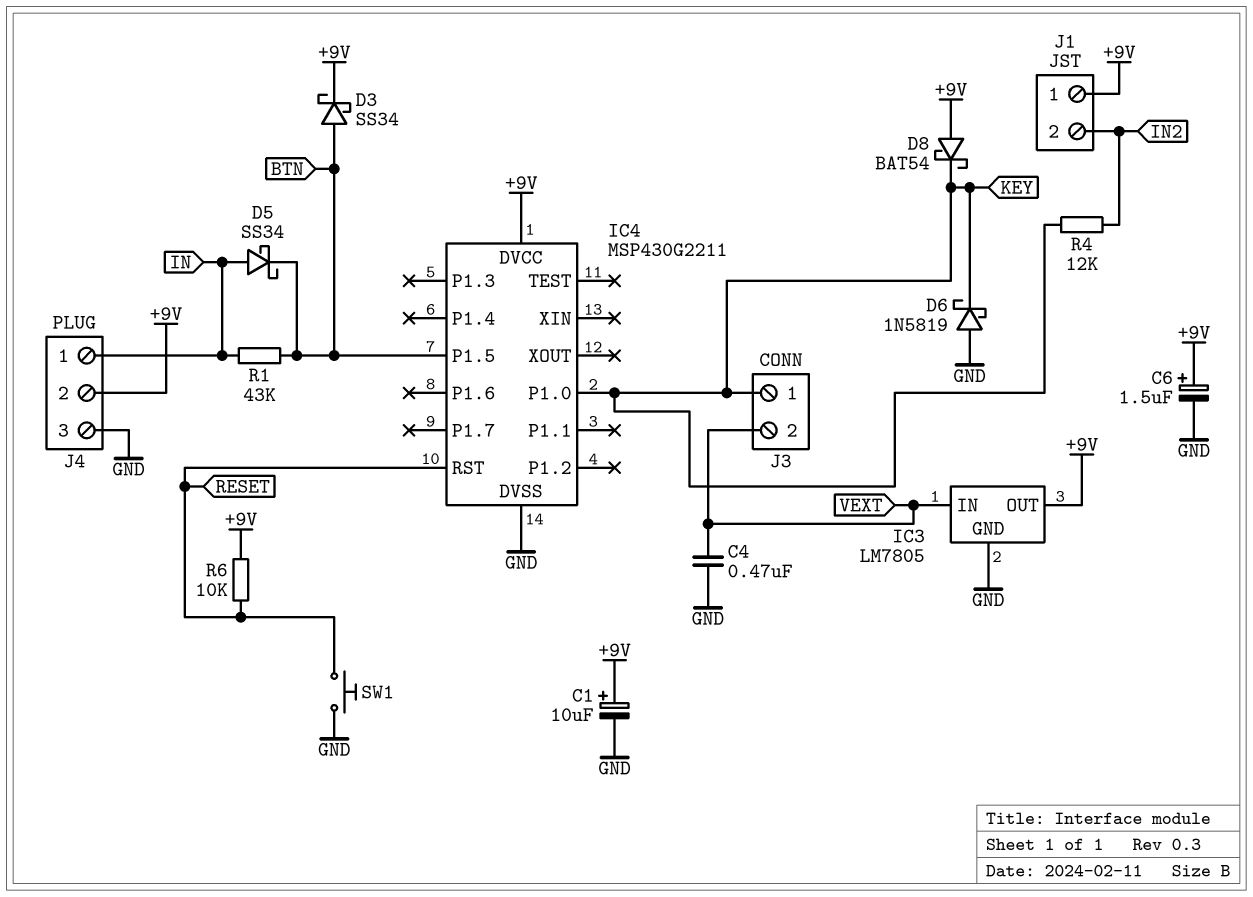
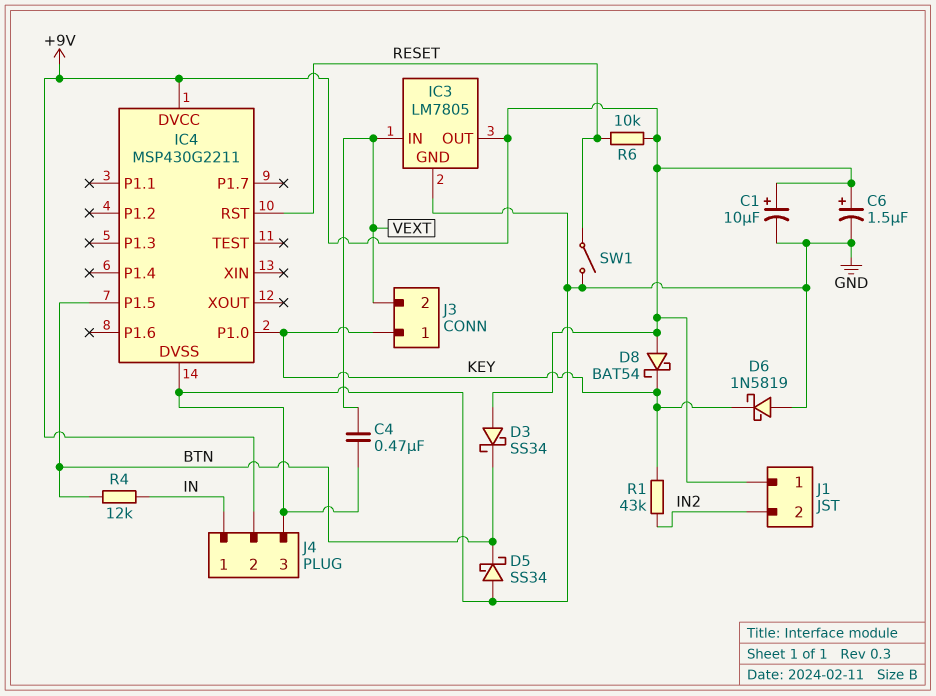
D3: schottky SS34 (A BTN, K +9V) -> schottky SS34 (A +9V, K BTN)
D5: schottky SS34 (A IN, K BTN) -> schottky SS34 (A GND, K BTN)
R1: 43k (BTN, IN) -> 43k (IN2, KEY)
R4: 12k (IN2, KEY) -> 12k (BTN, IN)
SW1: button (GND, RESET) -> switch (GND, RESET)

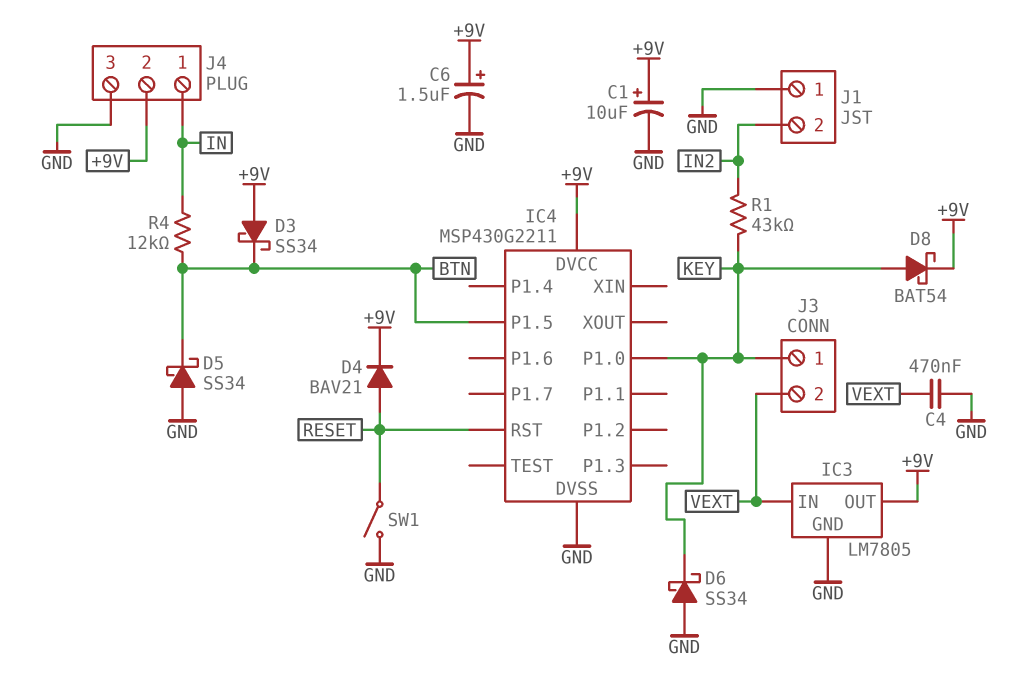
D4: none -> diode BAV21 (A RESET, K +9V)
D6: schottky 1N5819 (A GND, K KEY) -> schottky SS34 (A GND, K KEY)
D8: schottky BAT54 (A +9V, K KEY) -> schottky BAT54 (A KEY, K +9V)
J1 pin 1: +9V -> GND
R6: 10k (+9V, RESET) -> none

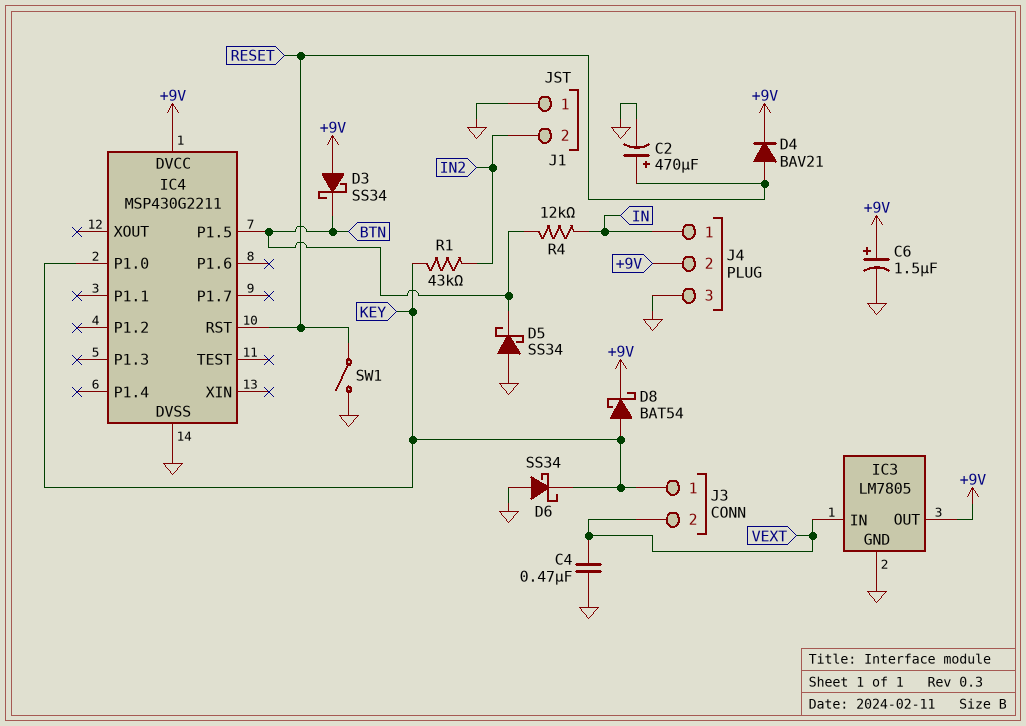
C1: 10uF (plus +9V, minus GND) -> none
C2: none -> 470uF (plus RESET, minus GND)

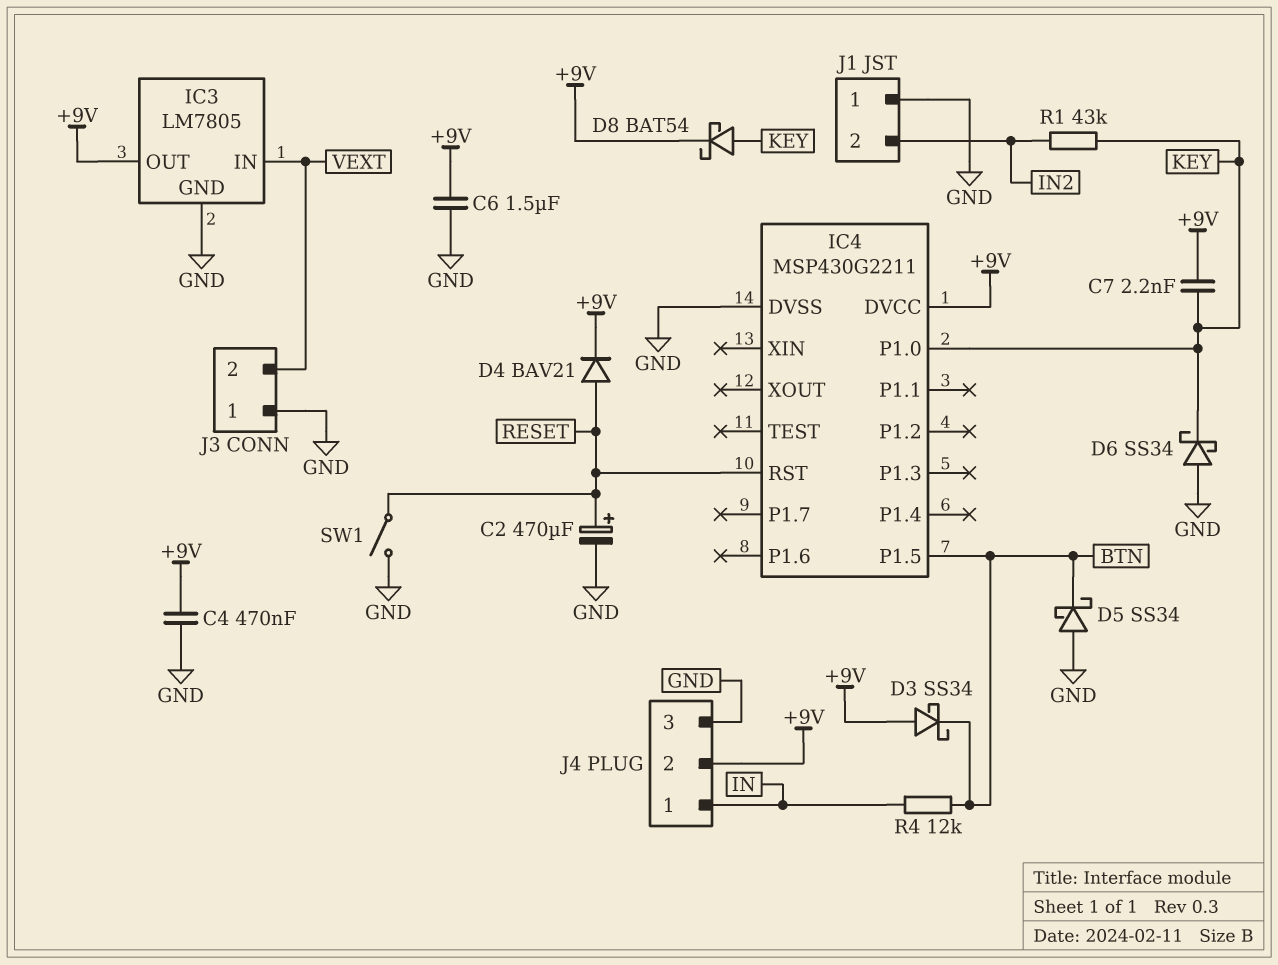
C4: 470nF (GND, VEXT) -> 470nF (+9V, GND)
C6: 1.5uF (plus +9V, minus GND) -> 1.5uF (+9V, GND)
C7: none -> 2.2nF (+9V, KEY)
J3 pin 1: KEY -> GND

